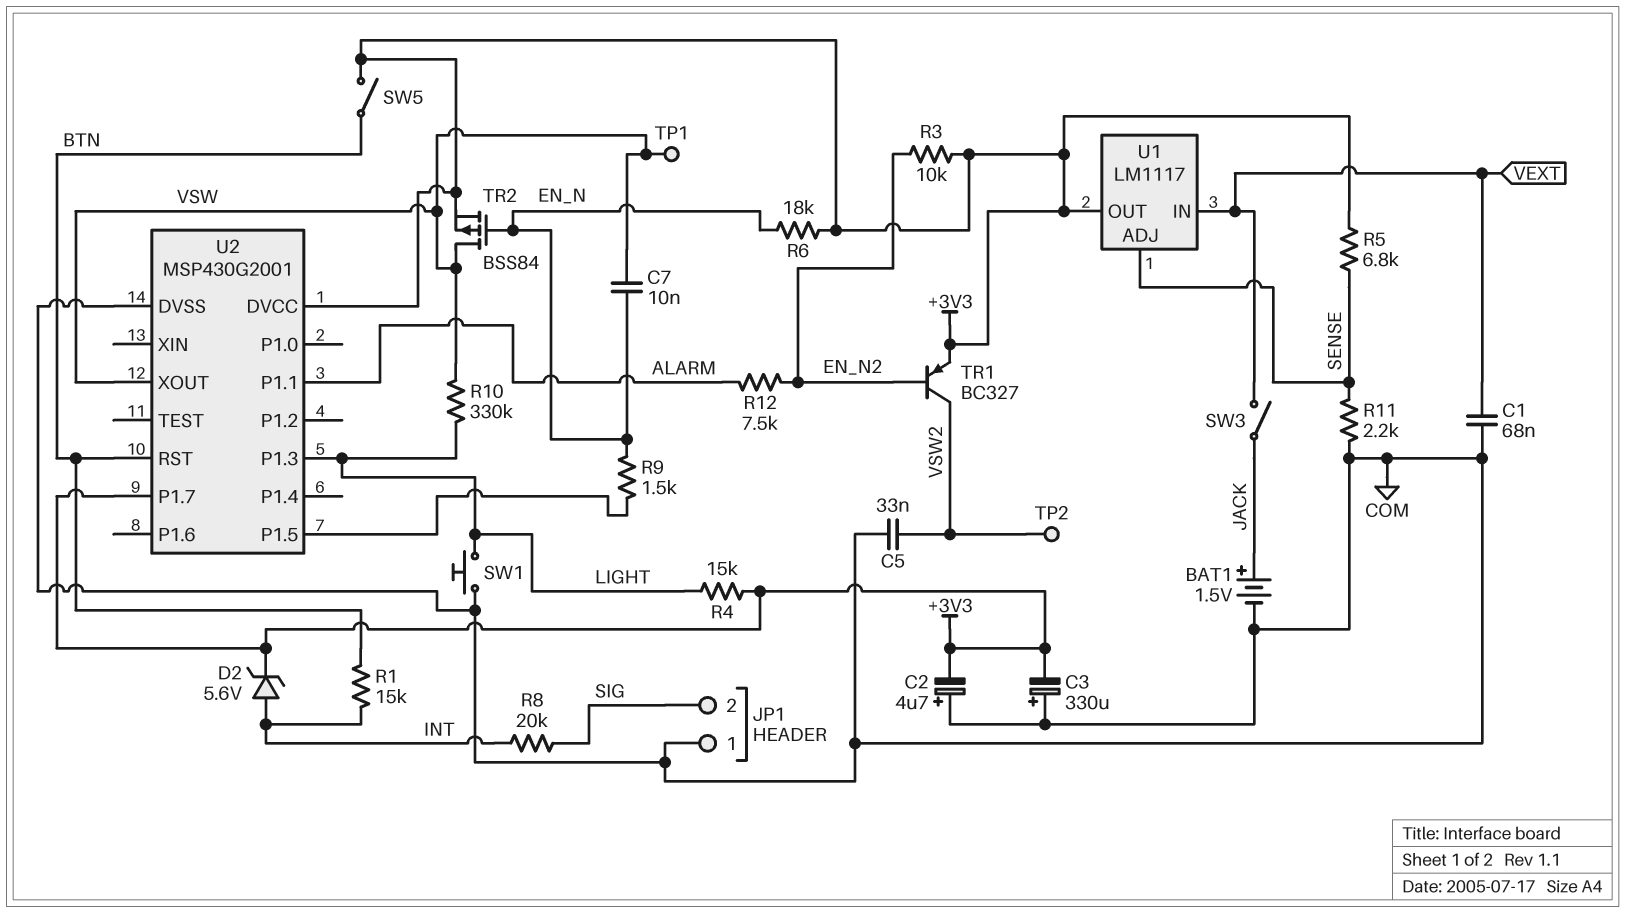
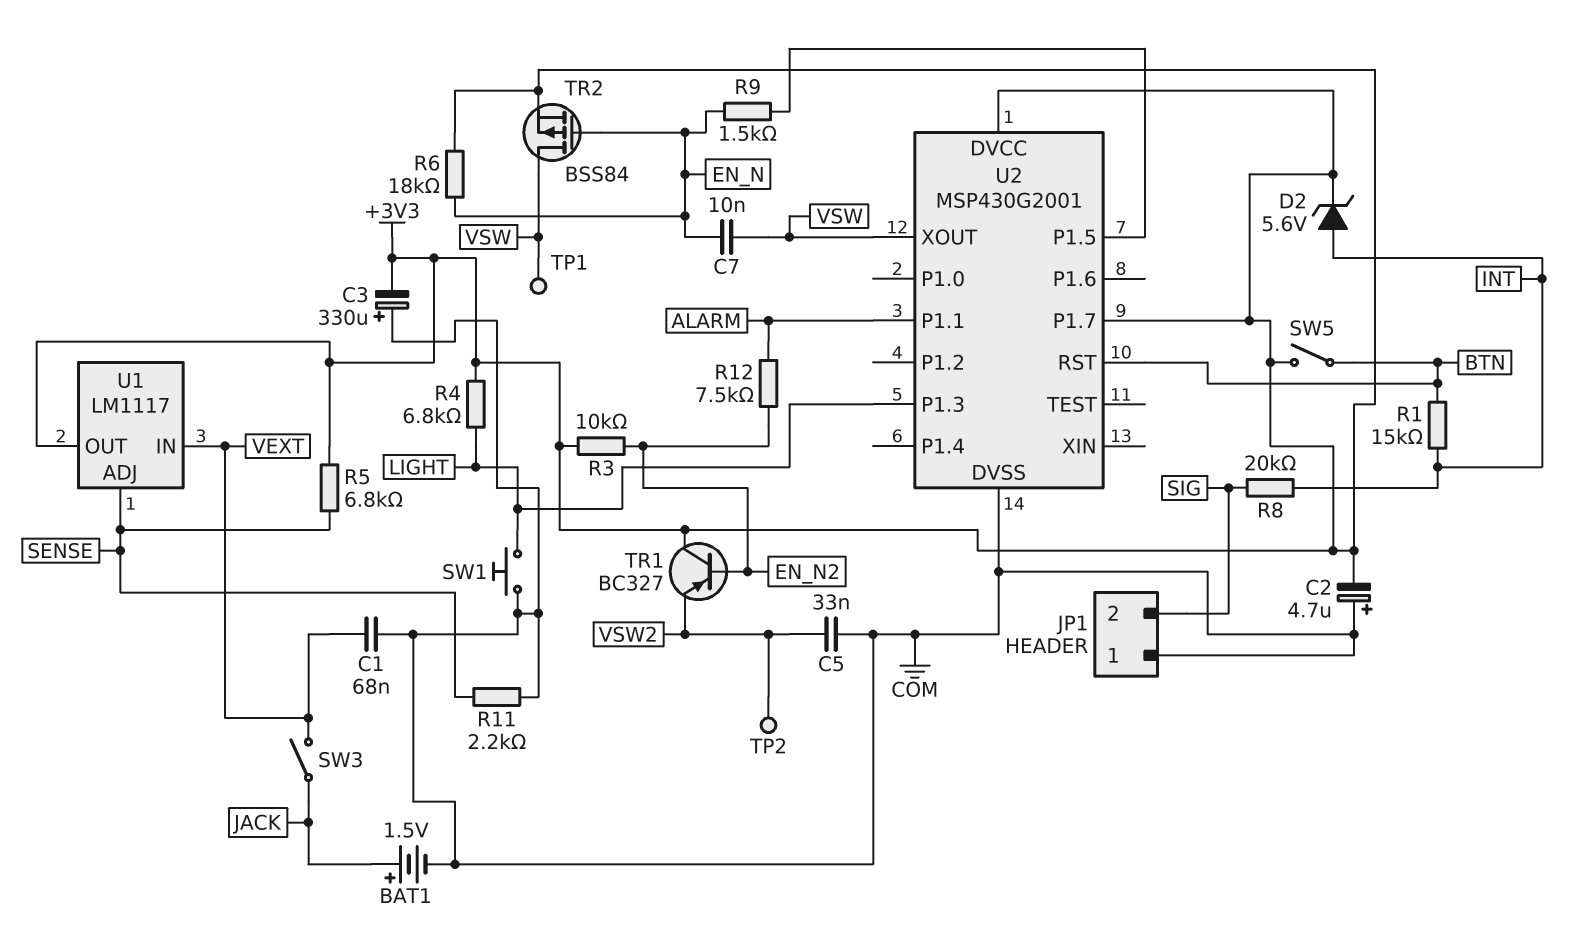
R4: 15k (+3V3, LIGHT) -> 6.8k (+3V3, LIGHT)
R10: 330k (LIGHT, VSW) -> none
TR1: PNP BC327 (B EN_N2, C VSW2, E +3V3) -> PNP BC327 (B EN_N2, C +3V3, E VSW2)

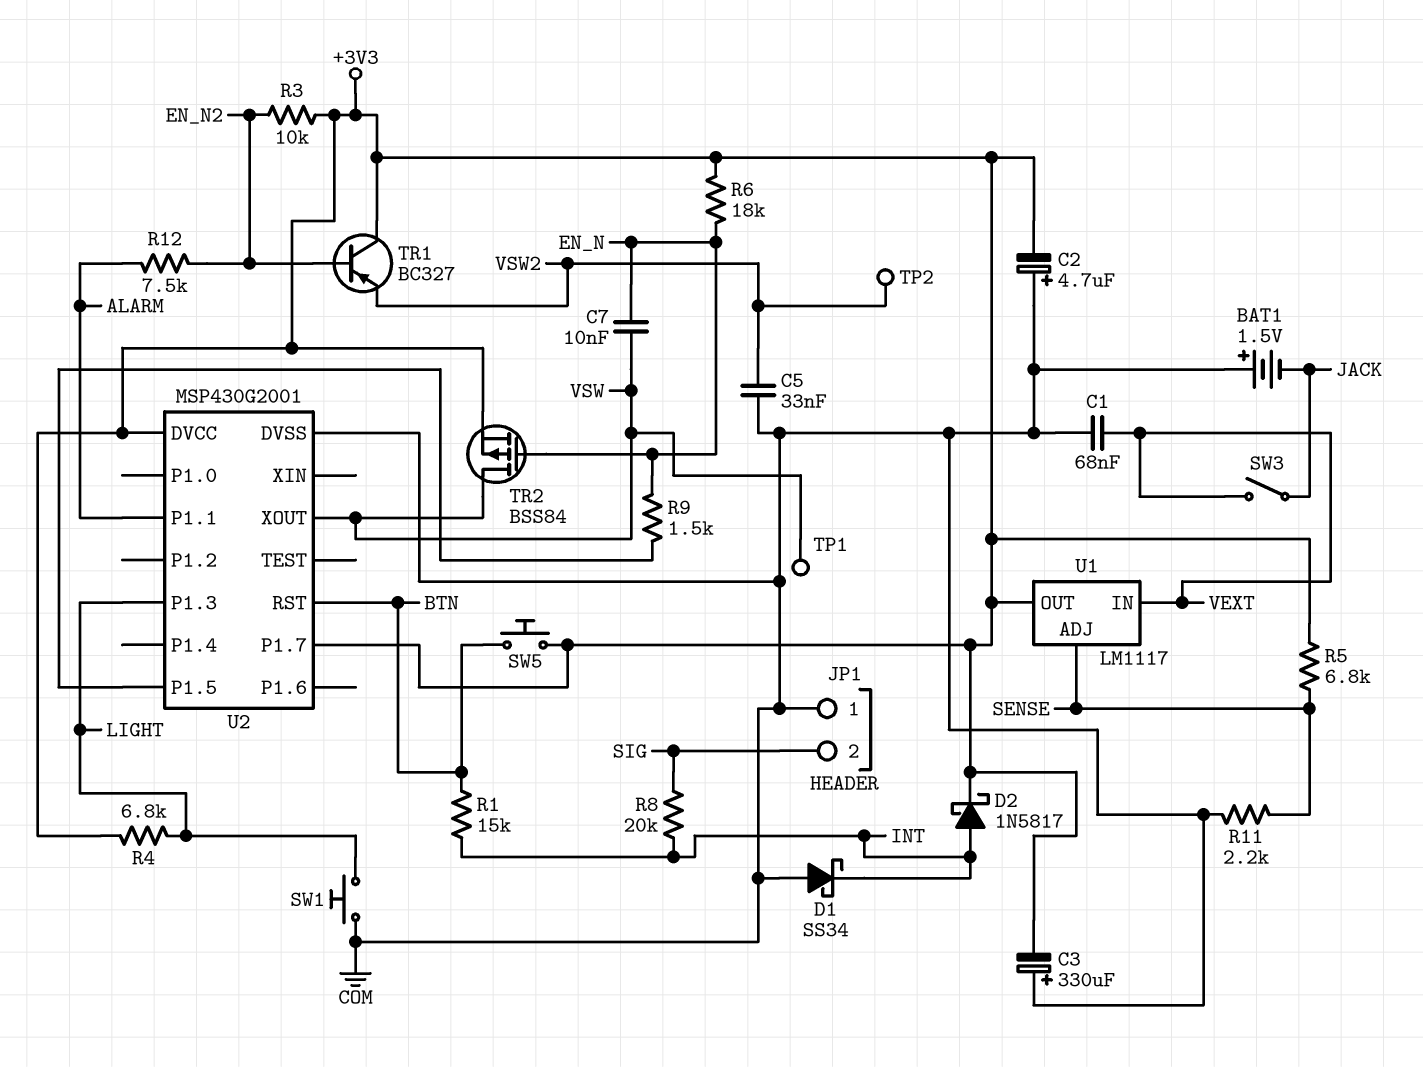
BAT1: 1.5V (plus JACK, minus COM) -> 1.5V (plus COM, minus JACK)
D1: none -> schottky SS34 (A COM, K INT)
D2: zener 5.6V (A INT, K +3V3) -> schottky 1N5817 (A INT, K +3V3)
SW5: switch (+3V3, BTN) -> button (+3V3, BTN)

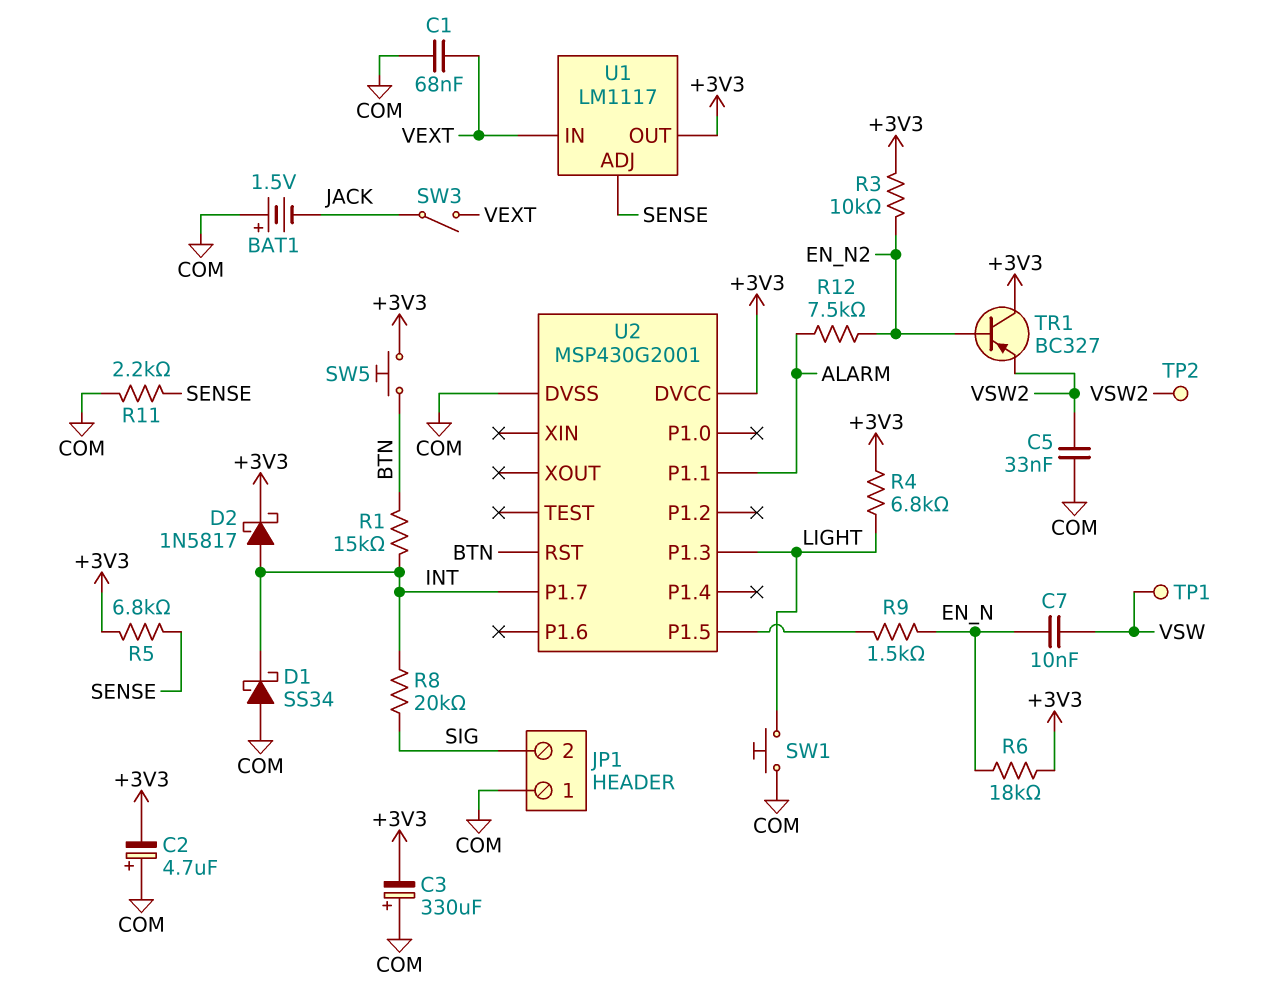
TR2: PMOS BSS84 (G EN_N, D VSW, S +3V3) -> none
U2 pin P1.7: +3V3 -> INT
U2 pin XOUT: VSW -> none

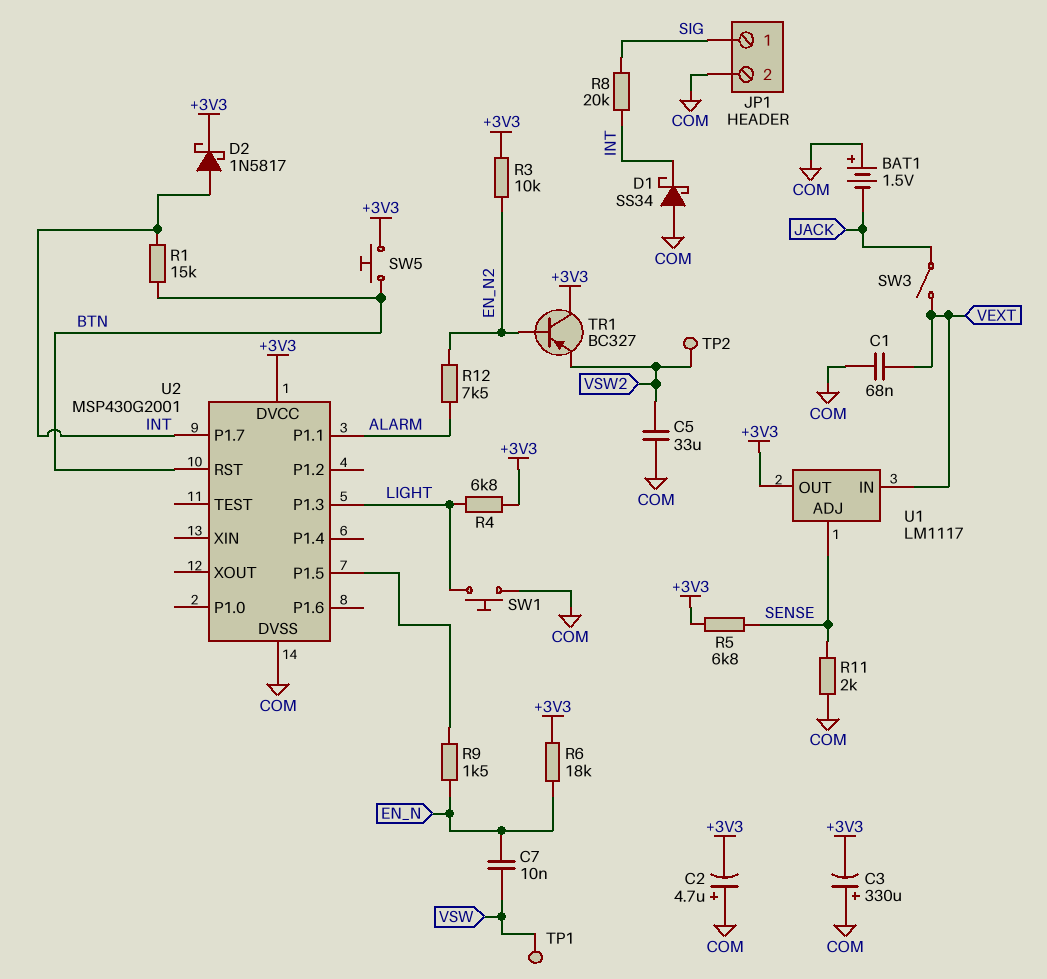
C5: 33nF (COM, VSW2) -> 33uF (COM, VSW2)
JP1 pin 1: COM -> SIG
JP1 pin 2: SIG -> COM
R11: 2.2k (COM, SENSE) -> 2k (COM, SENSE)

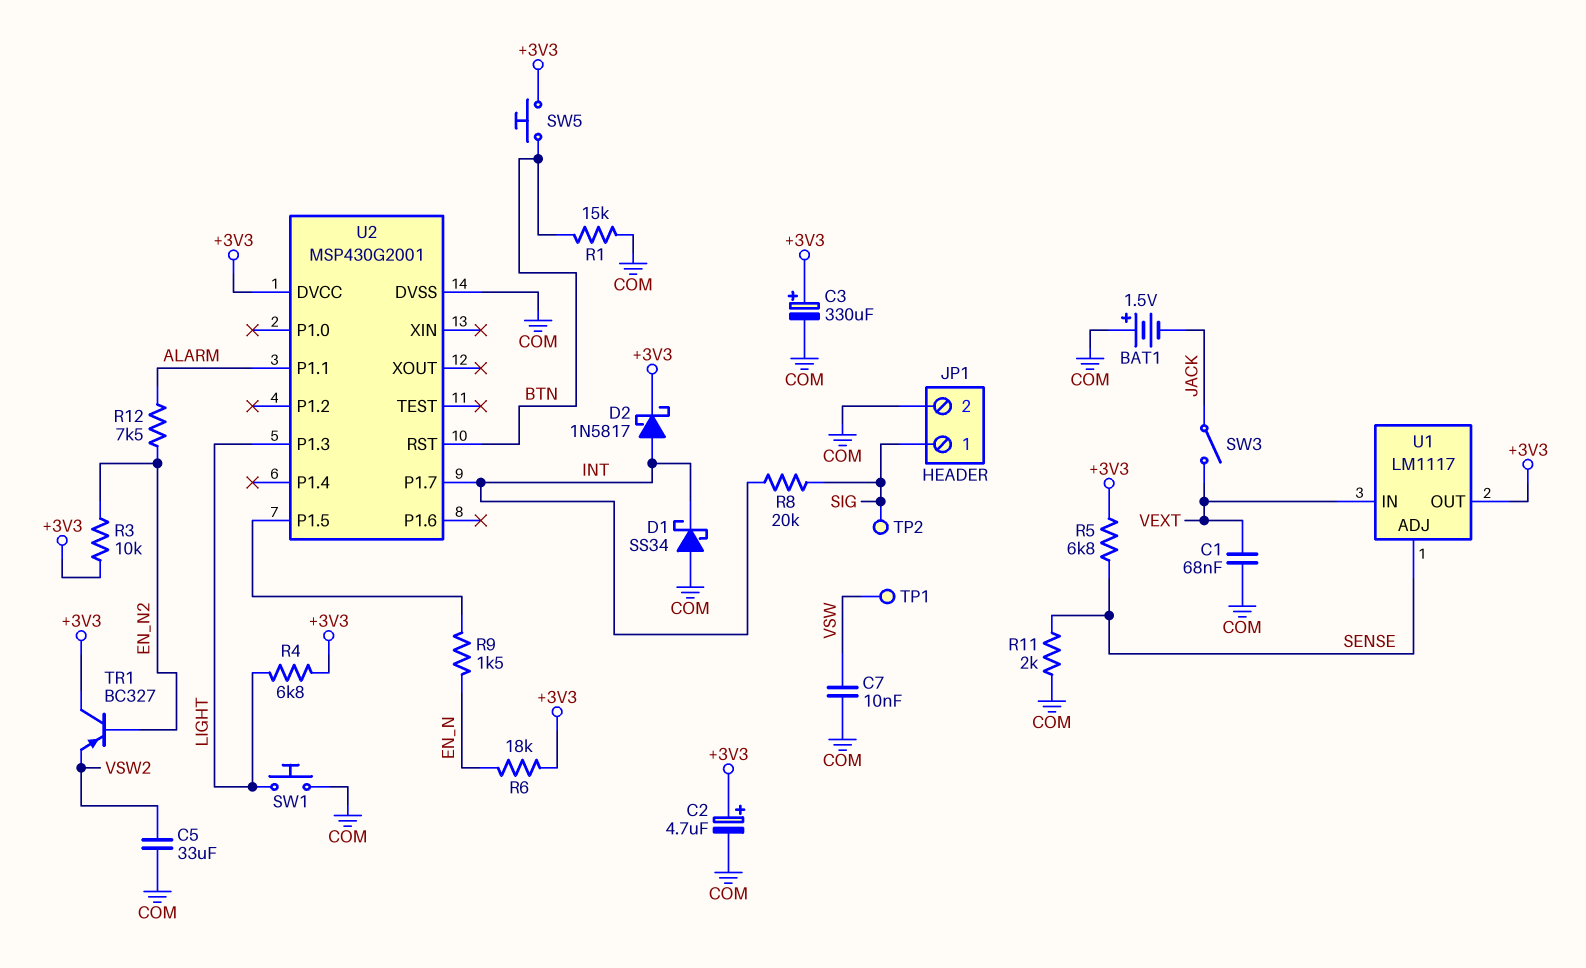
C2: 4.7uF (plus COM, minus +3V3) -> 4.7uF (plus +3V3, minus COM)
C3: 330uF (plus COM, minus +3V3) -> 330uF (plus +3V3, minus COM)
C7: 10nF (EN_N, VSW) -> 10nF (COM, VSW)
R1: 15k (BTN, INT) -> 15k (BTN, COM)
TP2: test point (VSW2) -> test point (SIG)

